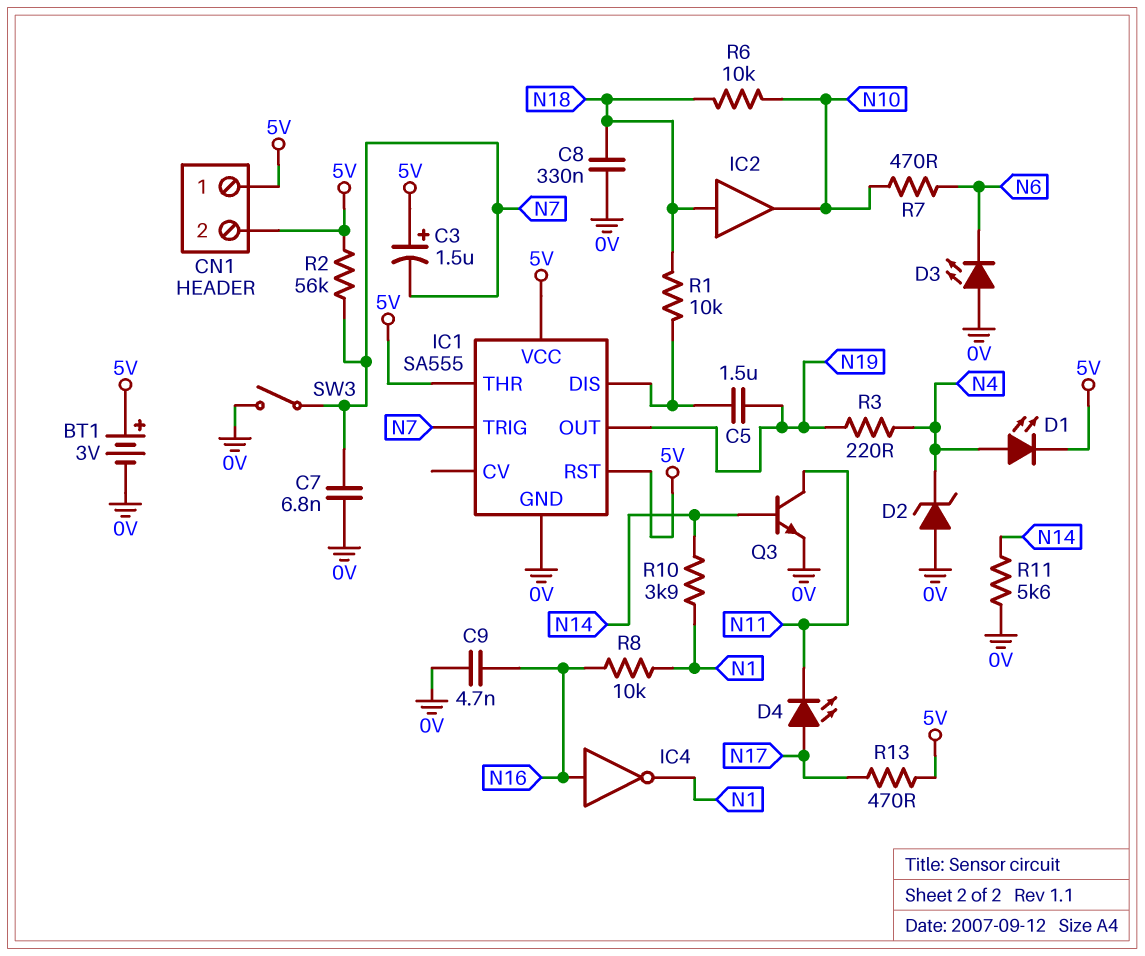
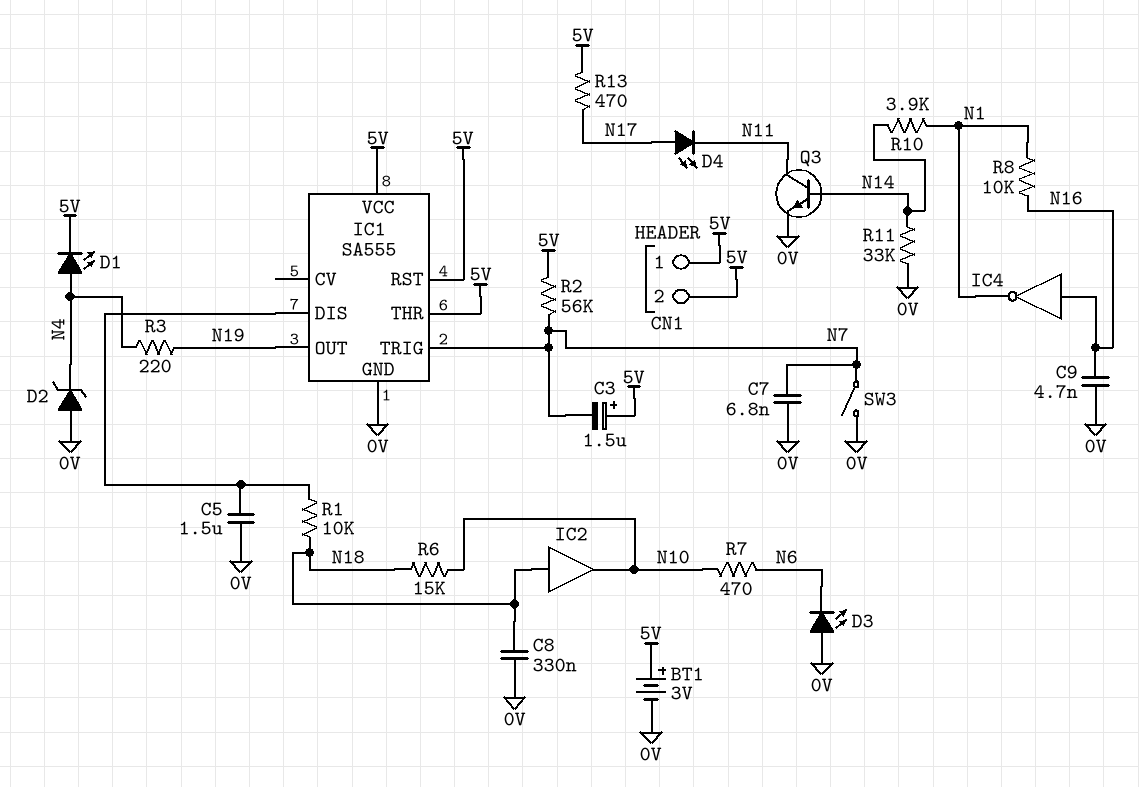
C5: 1.5uF (IC1/DIS, N19) -> 1.5uF (0V, IC1/DIS)
R6: 10k (N10, N18) -> 15k (N10, N18)
R11: 5.6k (0V, N14) -> 33k (0V, N14)

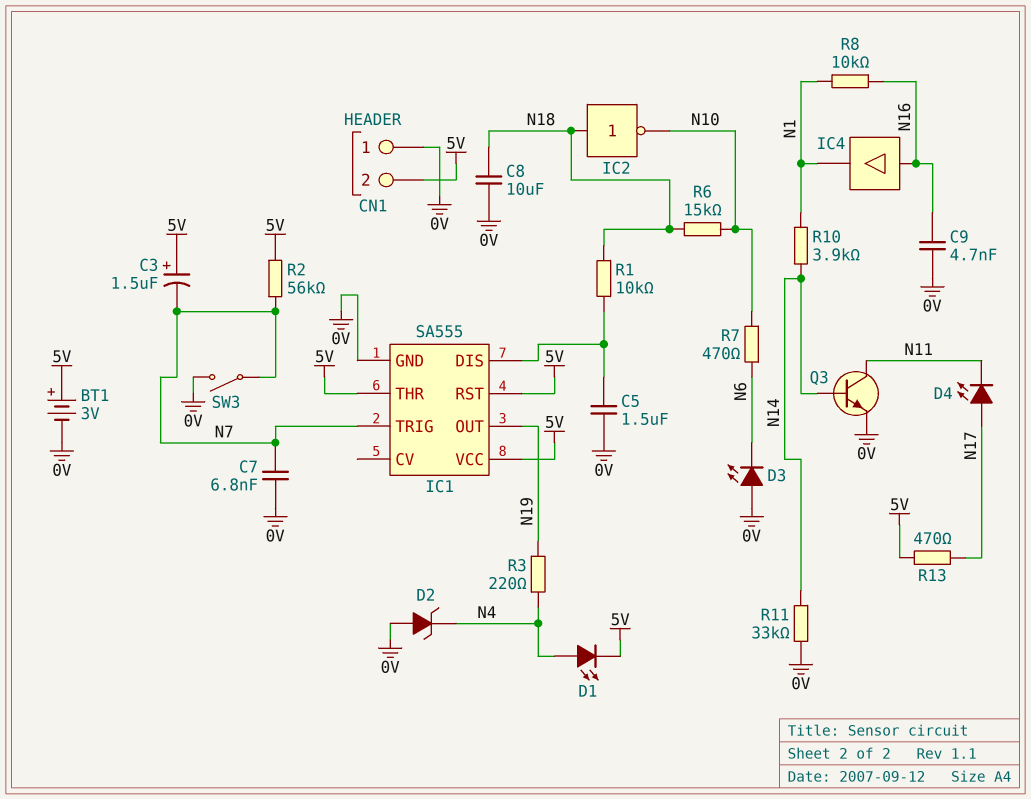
C8: 330nF (0V, N18) -> 10uF (0V, N18)
CN1 pin 1: 5V -> 0V
IC2: buffer (in N18, out N10) -> NOT (in N18, out N10)
IC4: NOT (in N16, out N1) -> buffer (in N16, out N1)

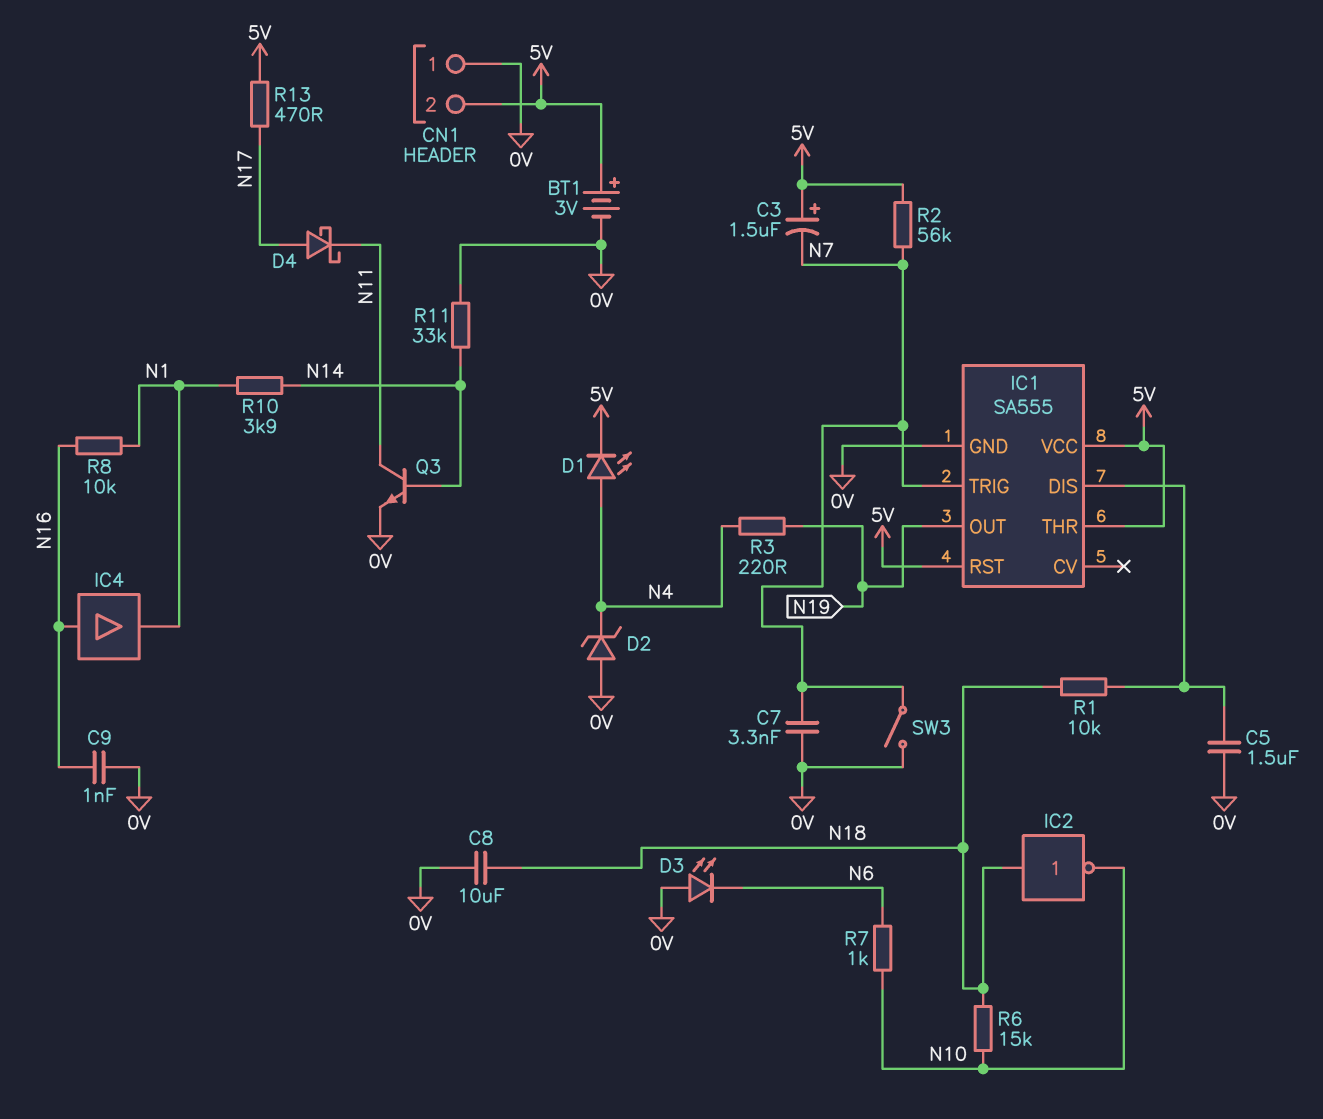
C7: 6.8nF (0V, N7) -> 3.3nF (0V, N7)
C9: 4.7nF (0V, N16) -> 1nF (0V, N16)
D4: LED (A N17, K N11) -> schottky (A N17, K N11)
R7: 470 (N6, N10) -> 1k (N6, N10)

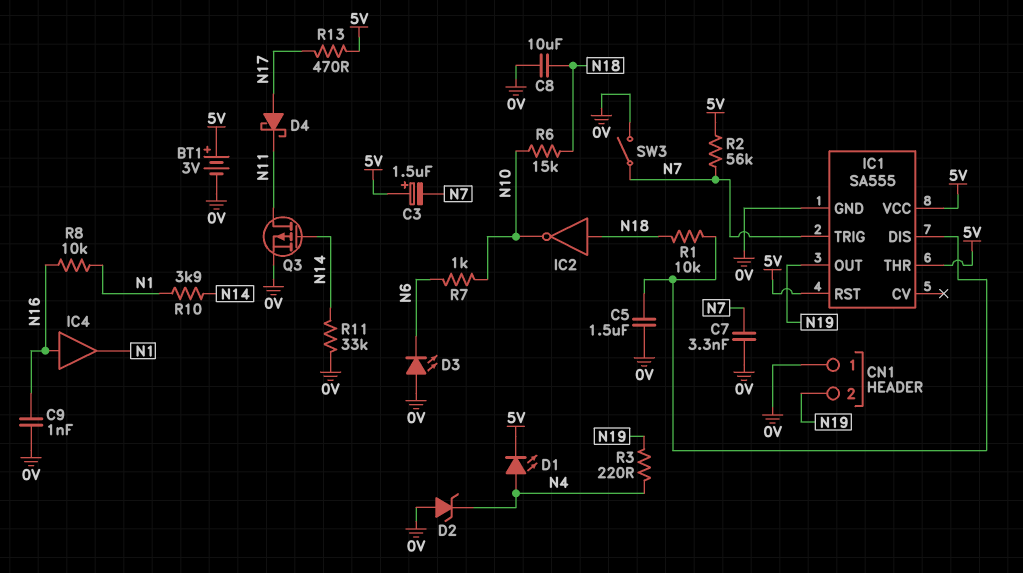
CN1 pin 2: 5V -> N19
Q3: NPN (B N14, C N11, E 0V) -> PMOS (G N14, D N11, S 0V)

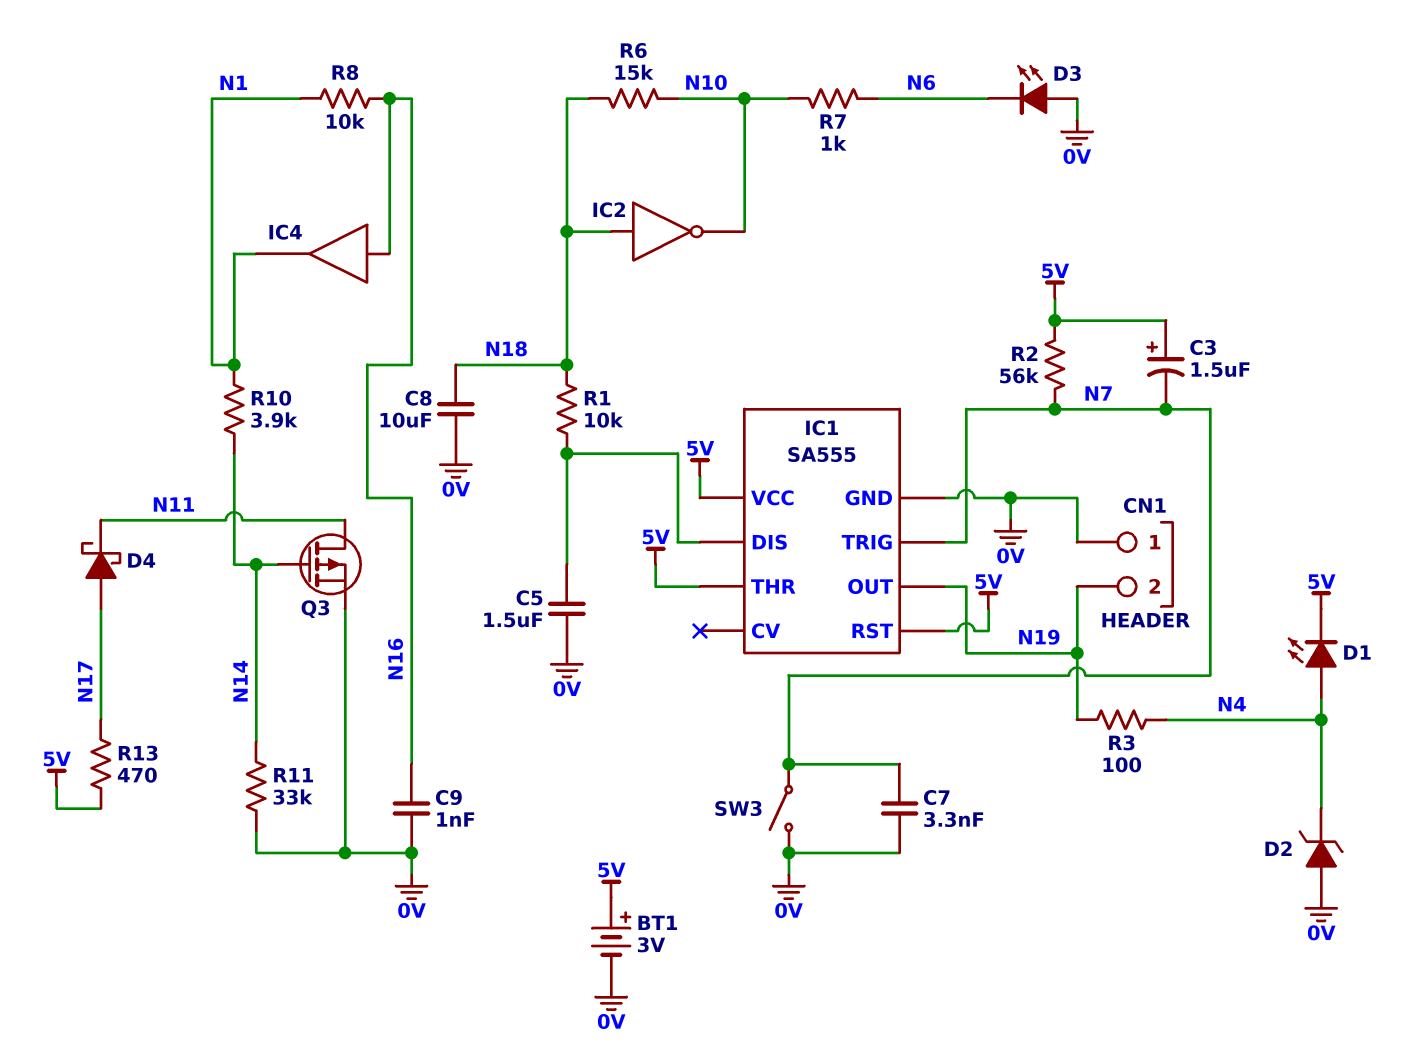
R3: 220 (N4, N19) -> 100 (N4, N19)

